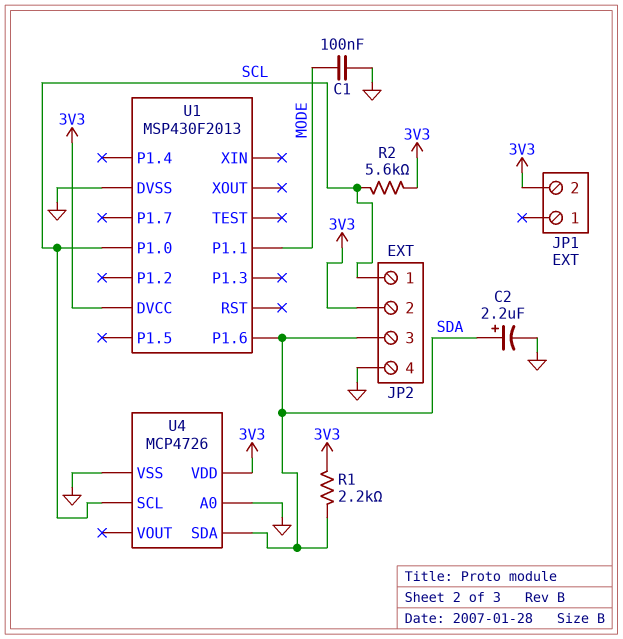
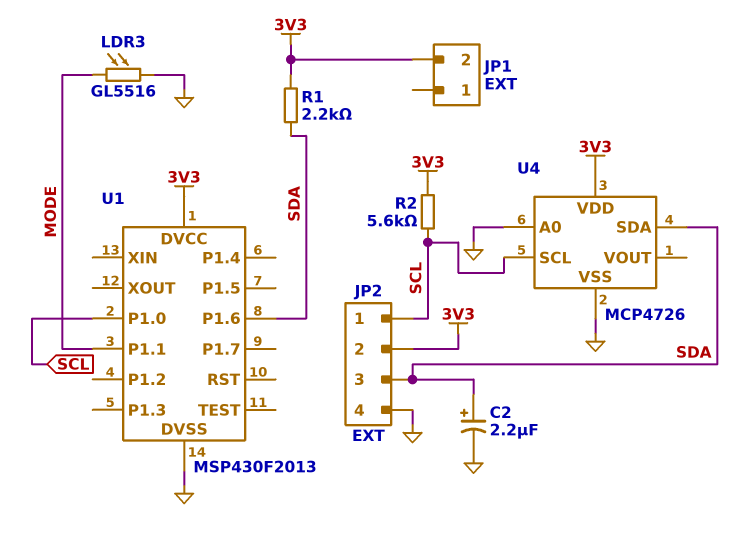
C1: 100nF (GND, MODE) -> none
LDR3: none -> GL5516 (GND, MODE)

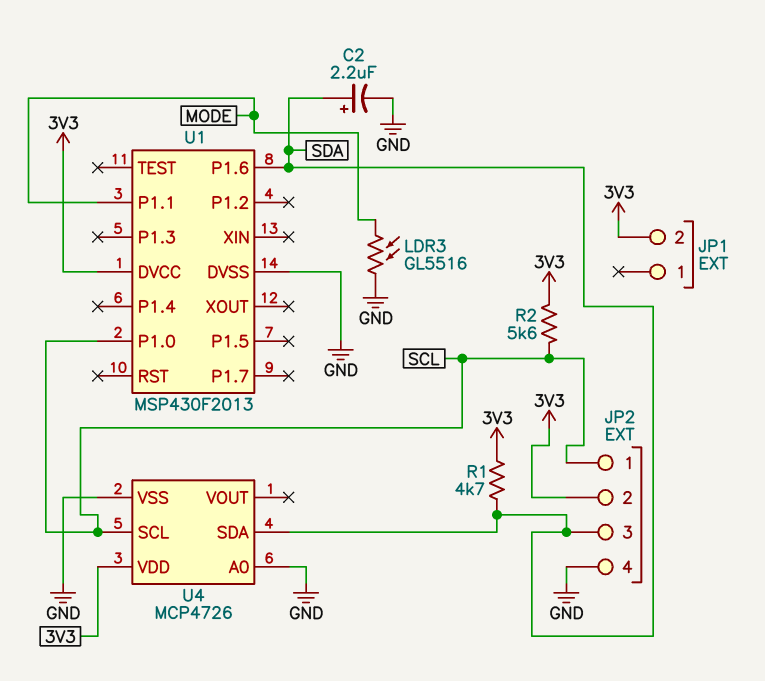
R1: 2.2k (3V3, SDA) -> 4.7k (3V3, SDA)

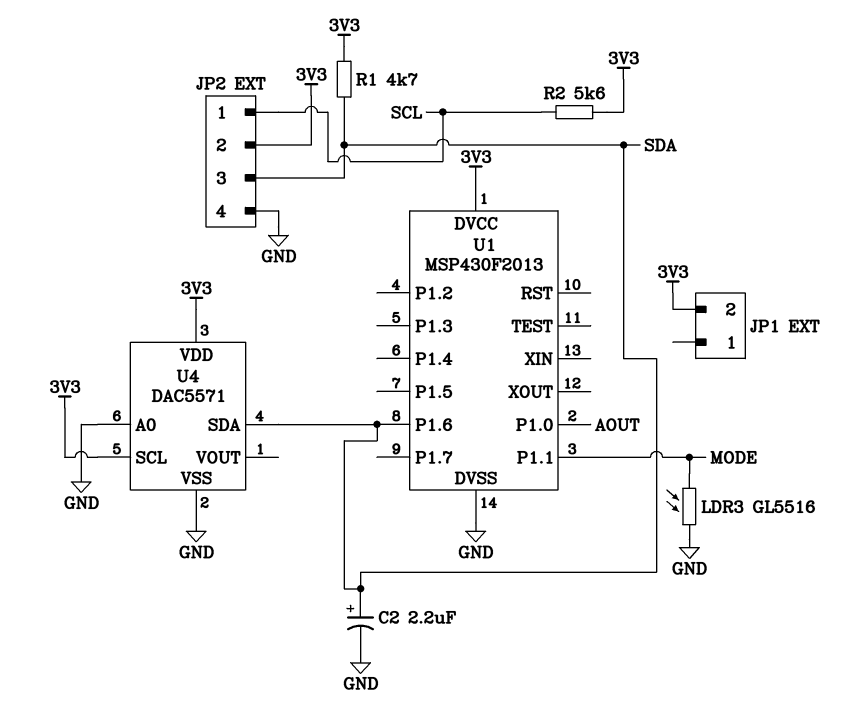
U1 pin P1.0: SCL -> AOUT
U4: MCP4726 -> DAC5571
U4 pin SCL: SCL -> 3V3

